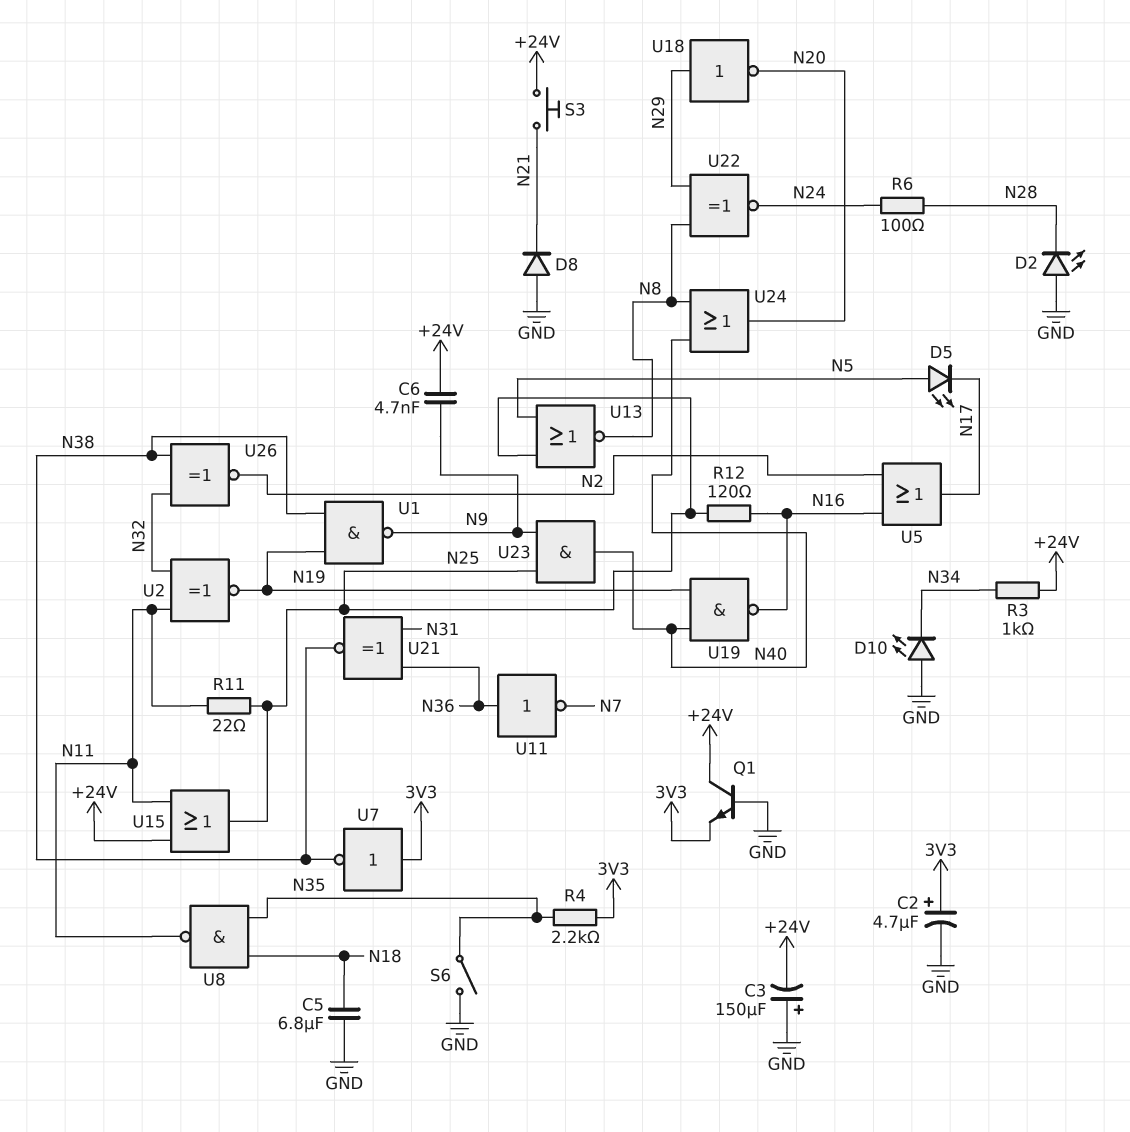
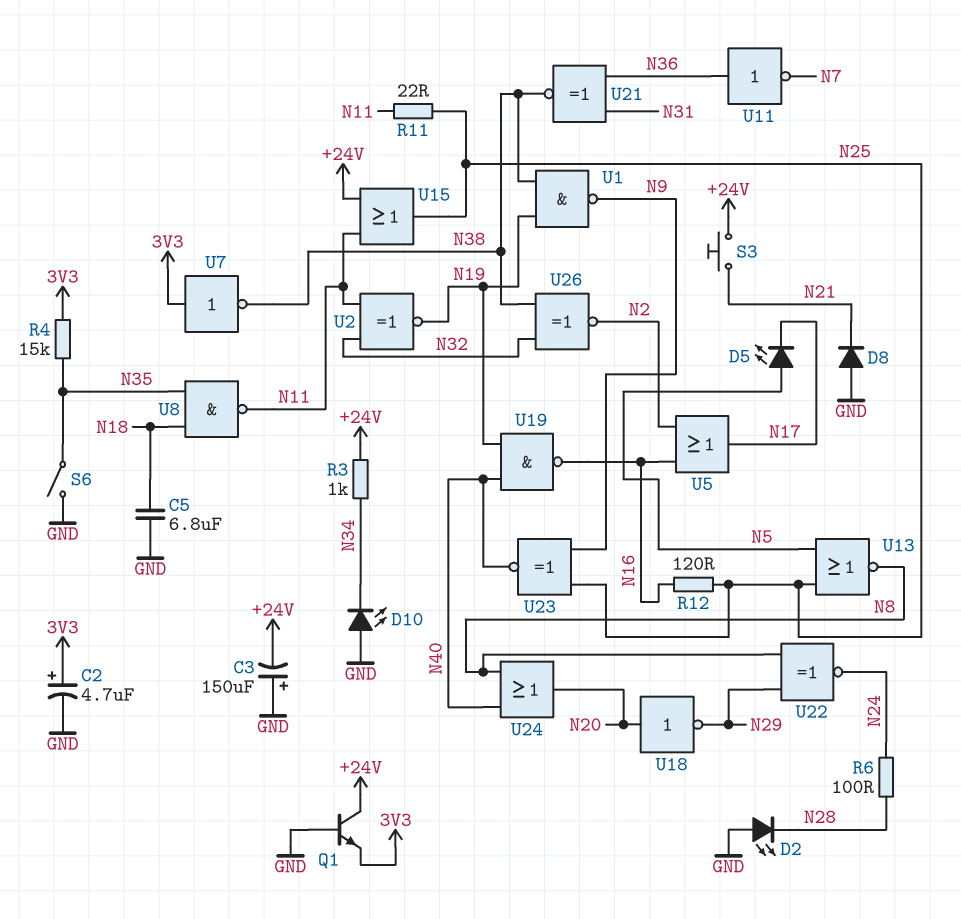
C6: 4.7nF (+24V, N9) -> none
R4: 2.2k (3V3, N35) -> 15k (3V3, N35)
U18: NOT (in N29, out N20) -> NOT (in N20, out N29)
U23: AND (in N9, in N25, out N40) -> XNOR (in N9, in N25, out N40)

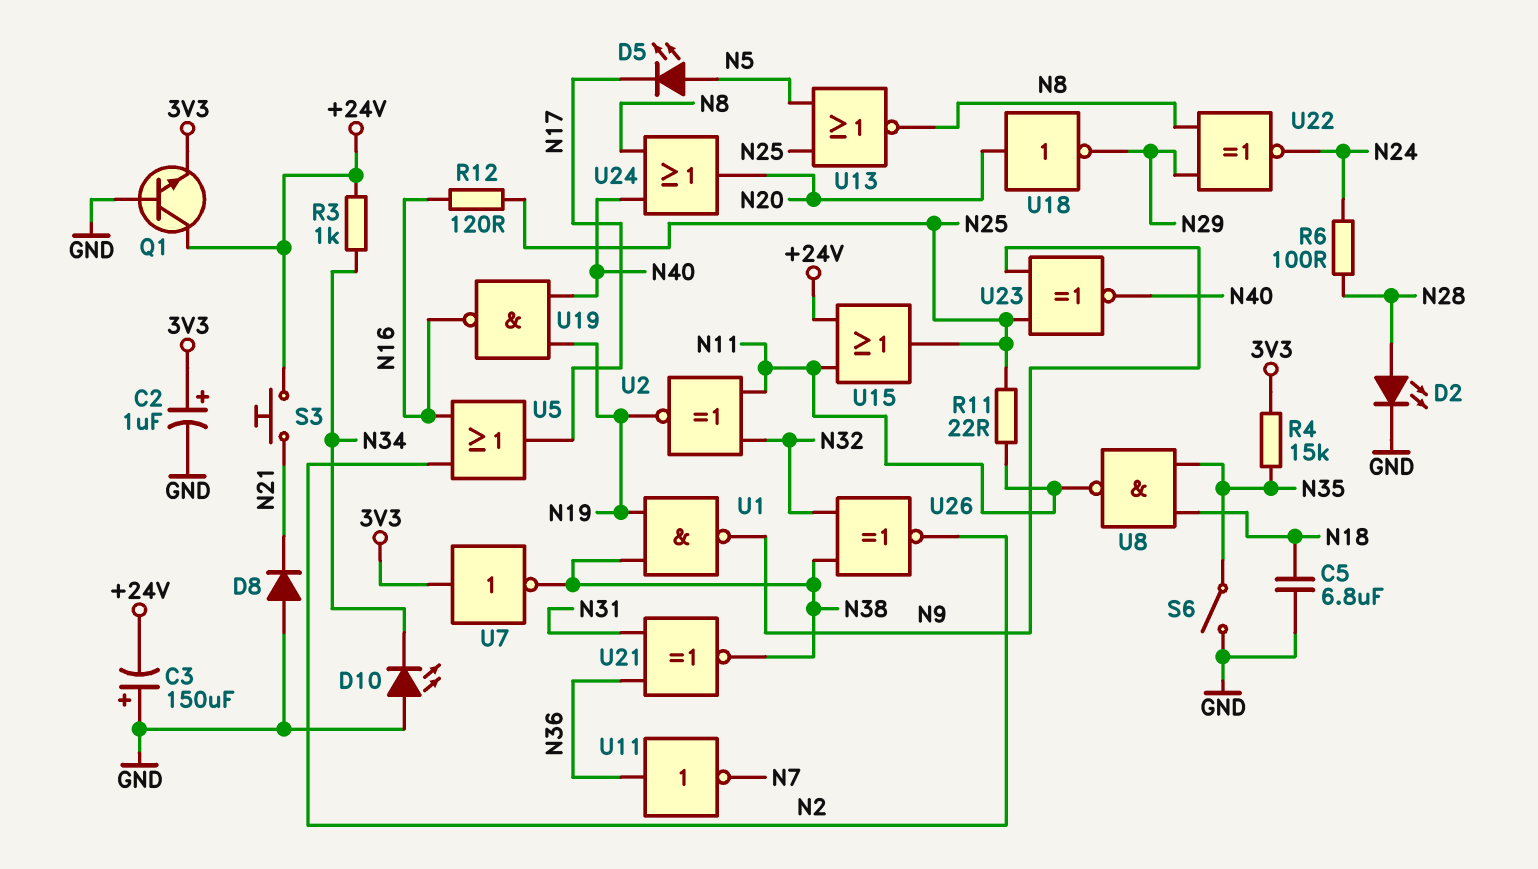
C2: 4.7uF (plus 3V3, minus GND) -> 1uF (plus 3V3, minus GND)
D2: LED (A GND, K N28) -> LED (A N28, K GND)

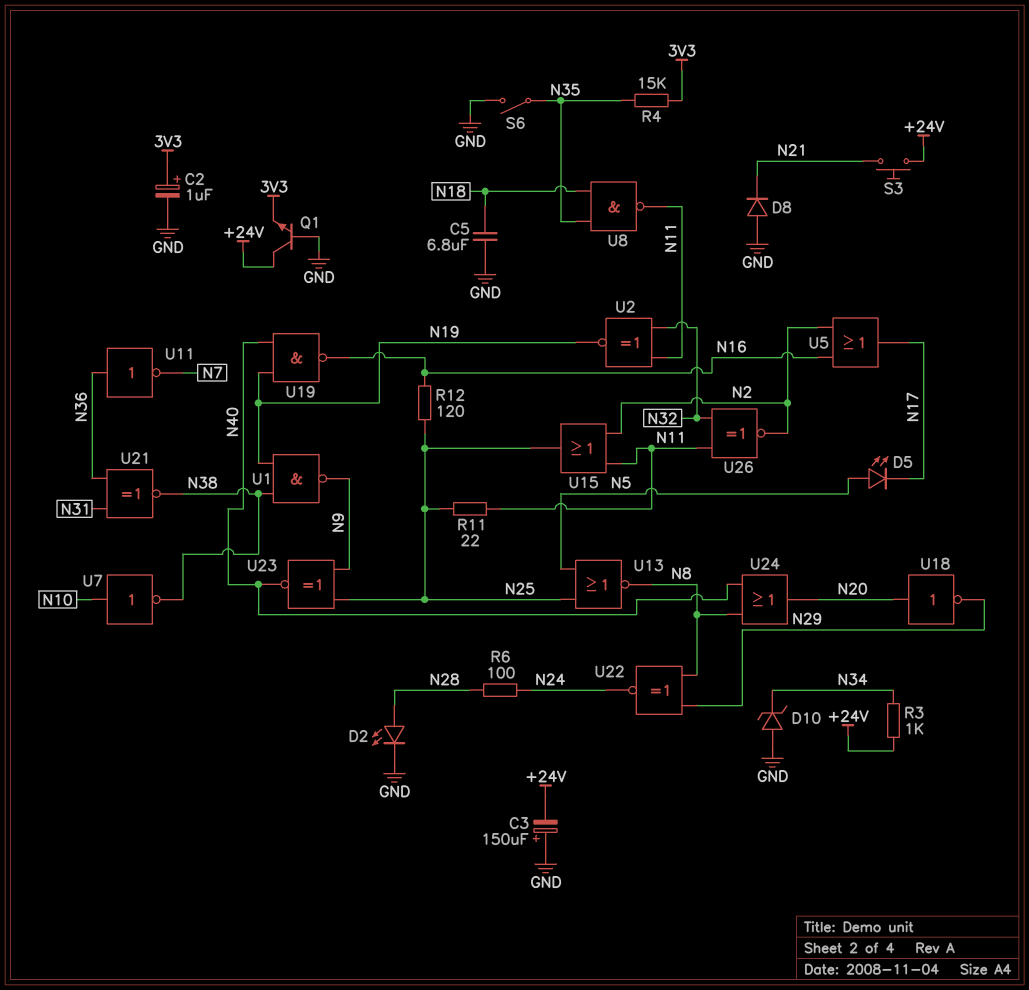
D10: LED (A GND, K N34) -> zener (A GND, K N34)
U7: NOT (in 3V3, out N38) -> NOT (in N10, out N38)
U15: OR (in +24V, in N11, out N25) -> OR (in N2, in N11, out N25)
U26: XNOR (in N32, in N38, out N2) -> XNOR (in N11, in N32, out N2)

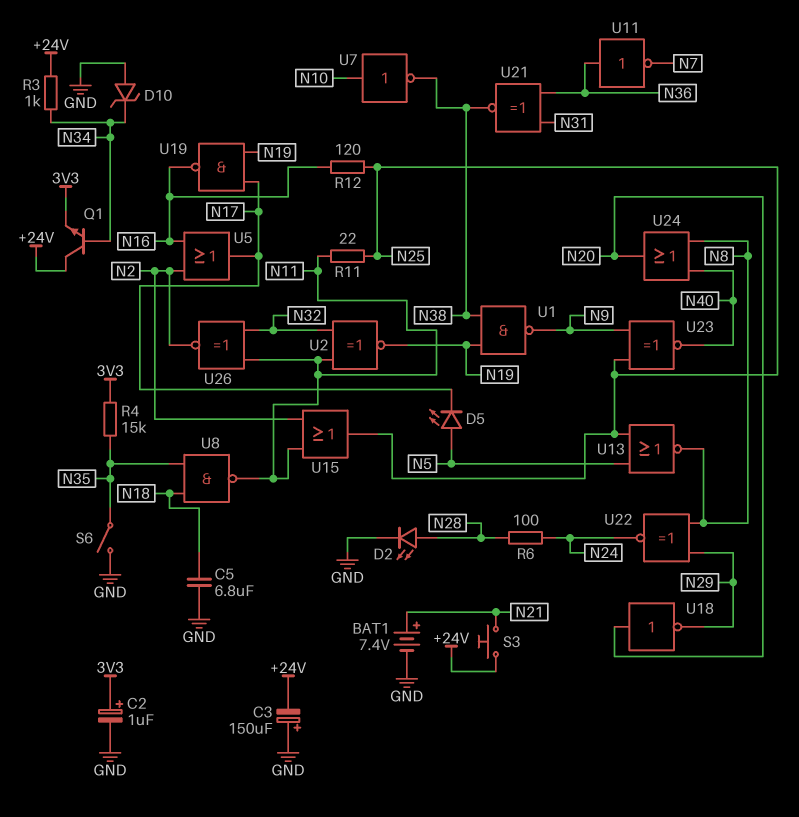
BAT1: none -> 7.4V (plus N21, minus GND)
D8: diode (A GND, K N21) -> none
Q1: NPN (B GND, C +24V, E 3V3) -> NPN (B N34, C +24V, E 3V3)
U19: NAND (in N19, in N40, out N16) -> NAND (in N17, in N19, out N16)

